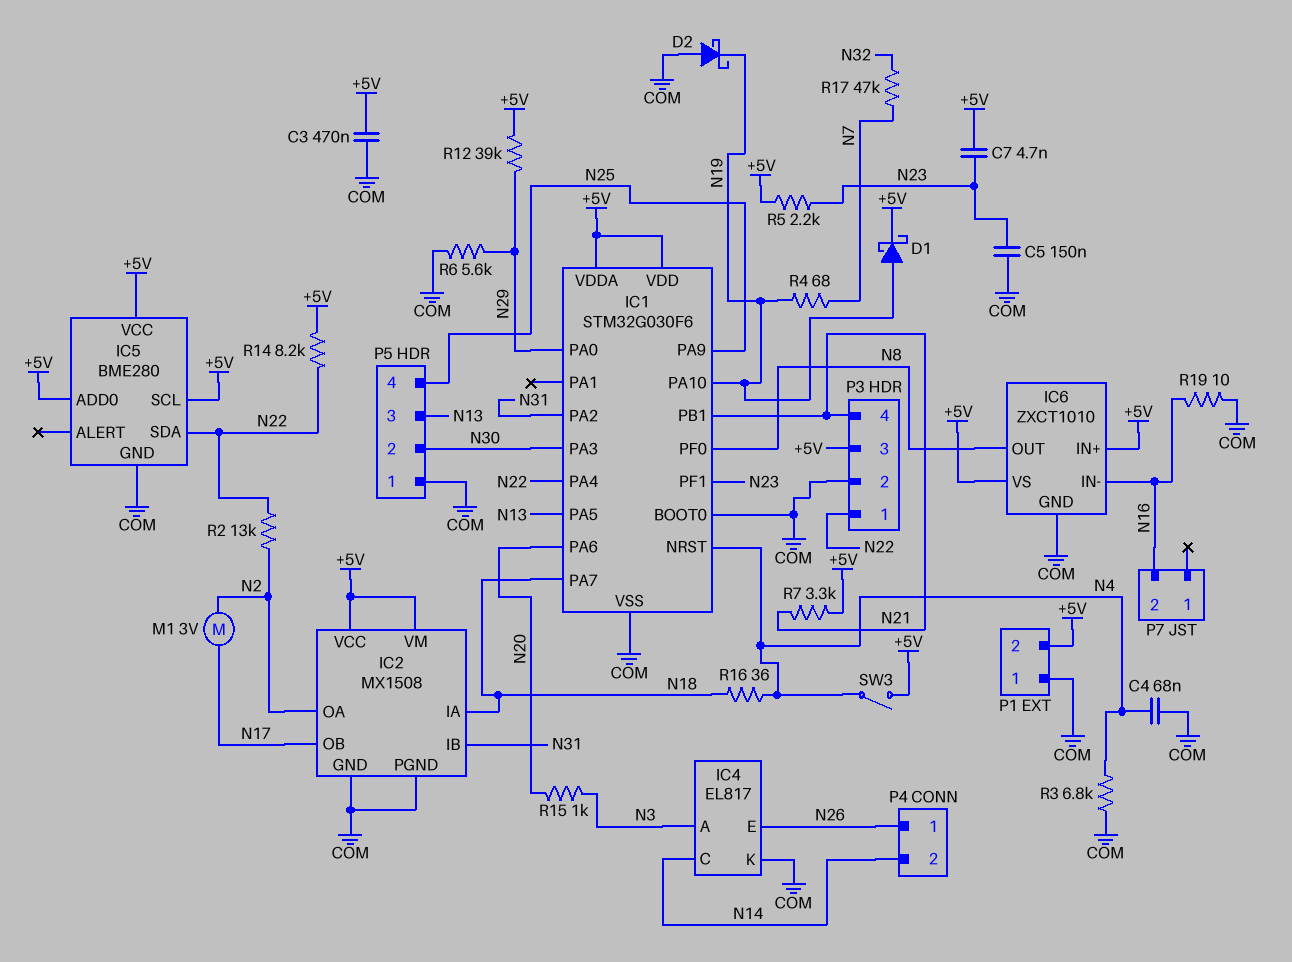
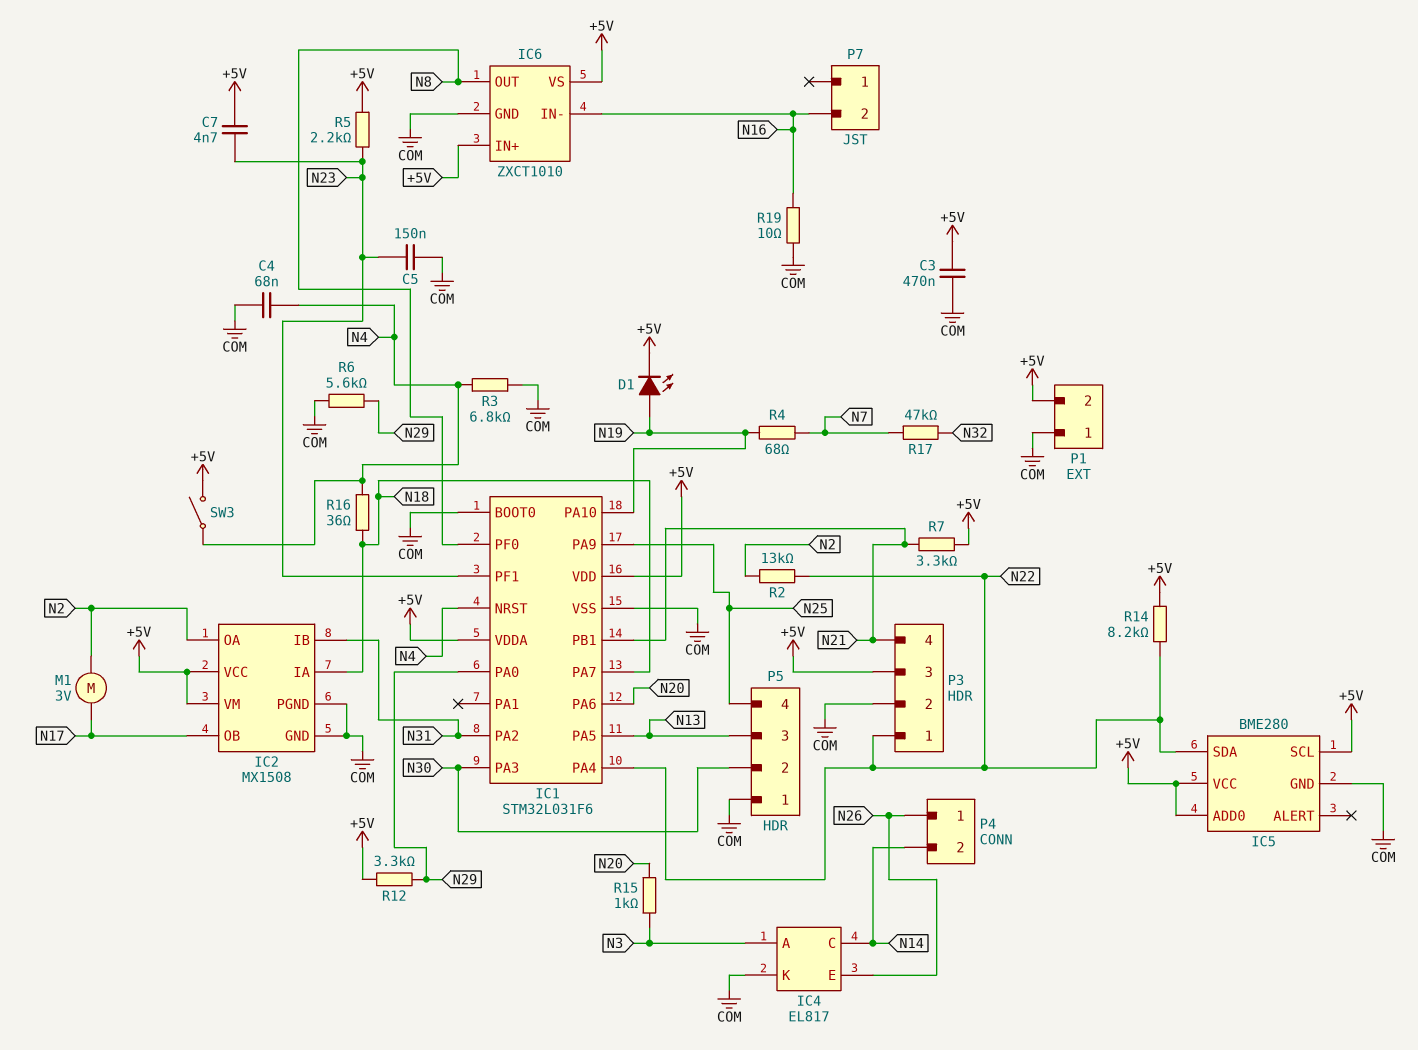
D1: schottky (A N19, K +5V) -> LED (A N19, K +5V)
D2: schottky (A COM, K N19) -> none
IC1: STM32G030F6 -> STM32L031F6
R12: 39k (+5V, N29) -> 3.3k (+5V, N29)

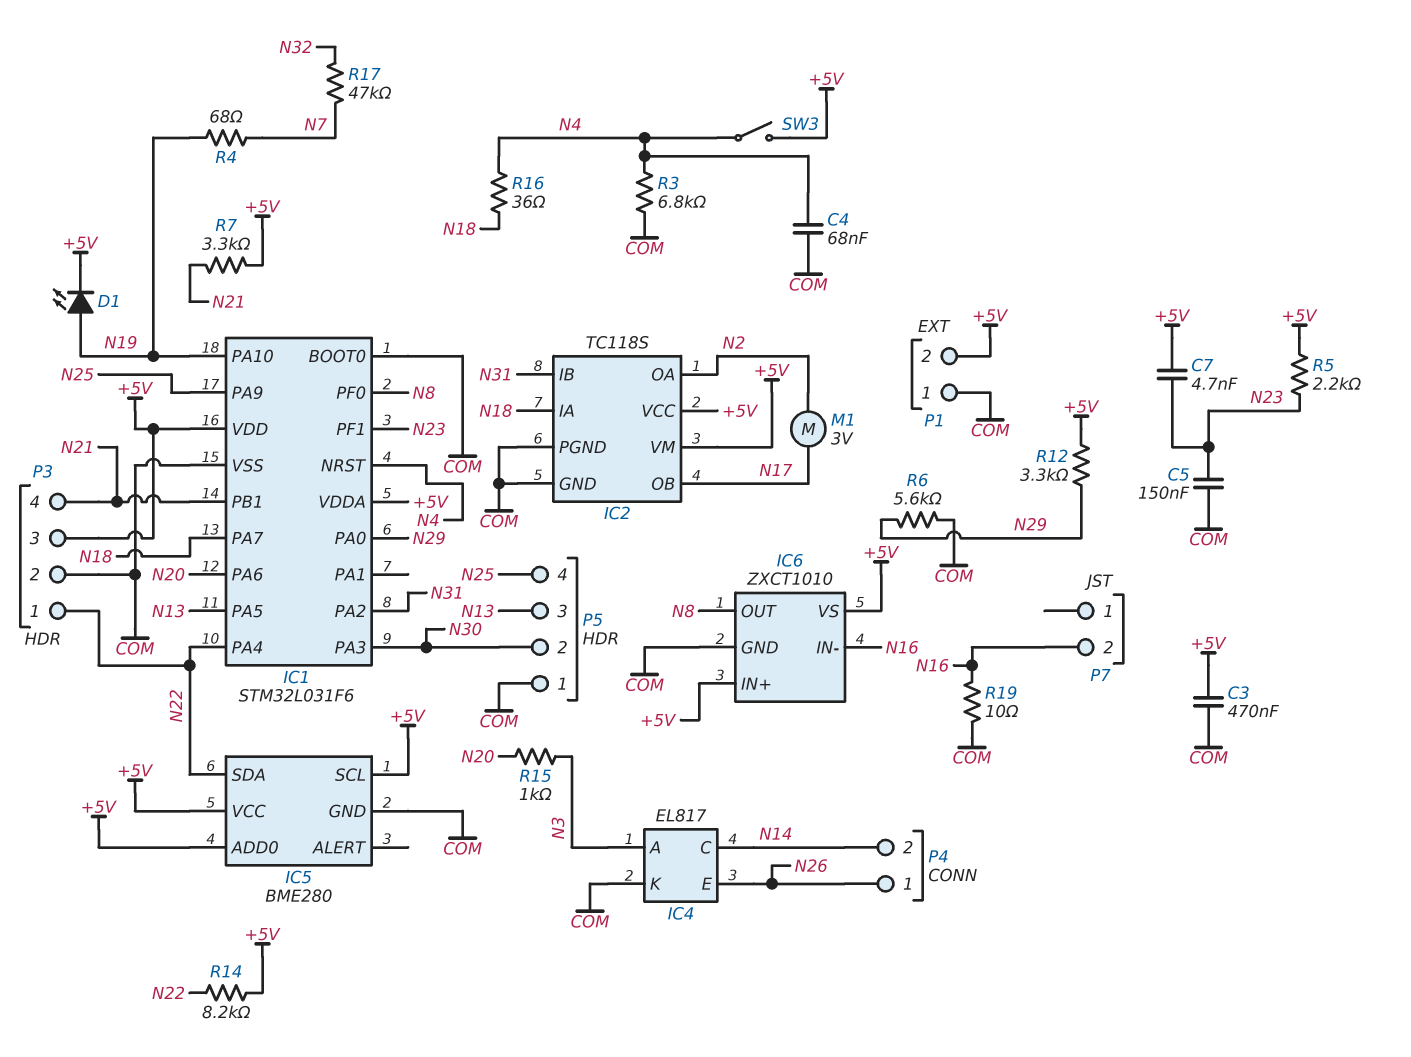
IC2: MX1508 -> TC118S
R2: 13k (N2, N22) -> none

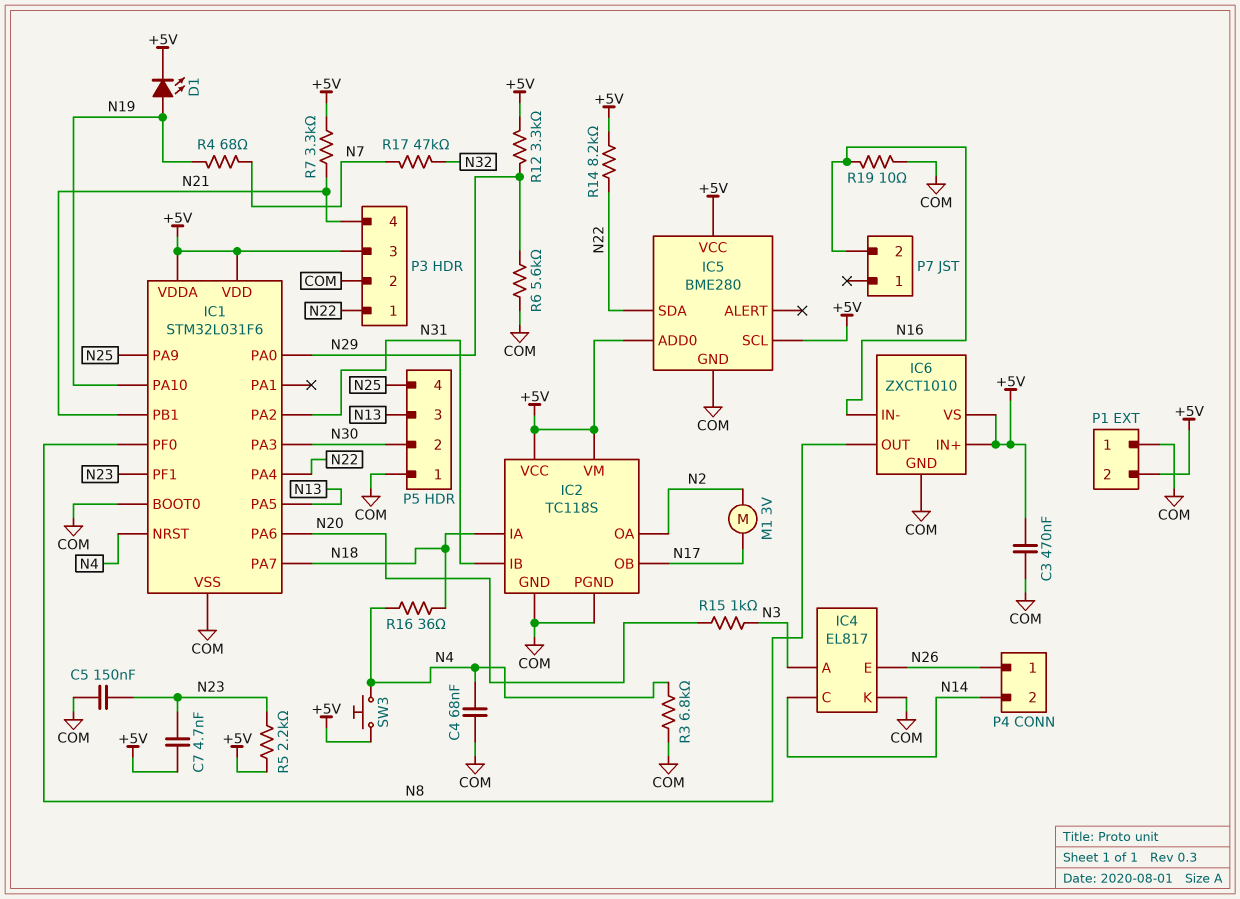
SW3: switch (+5V, N4) -> button (+5V, N4)

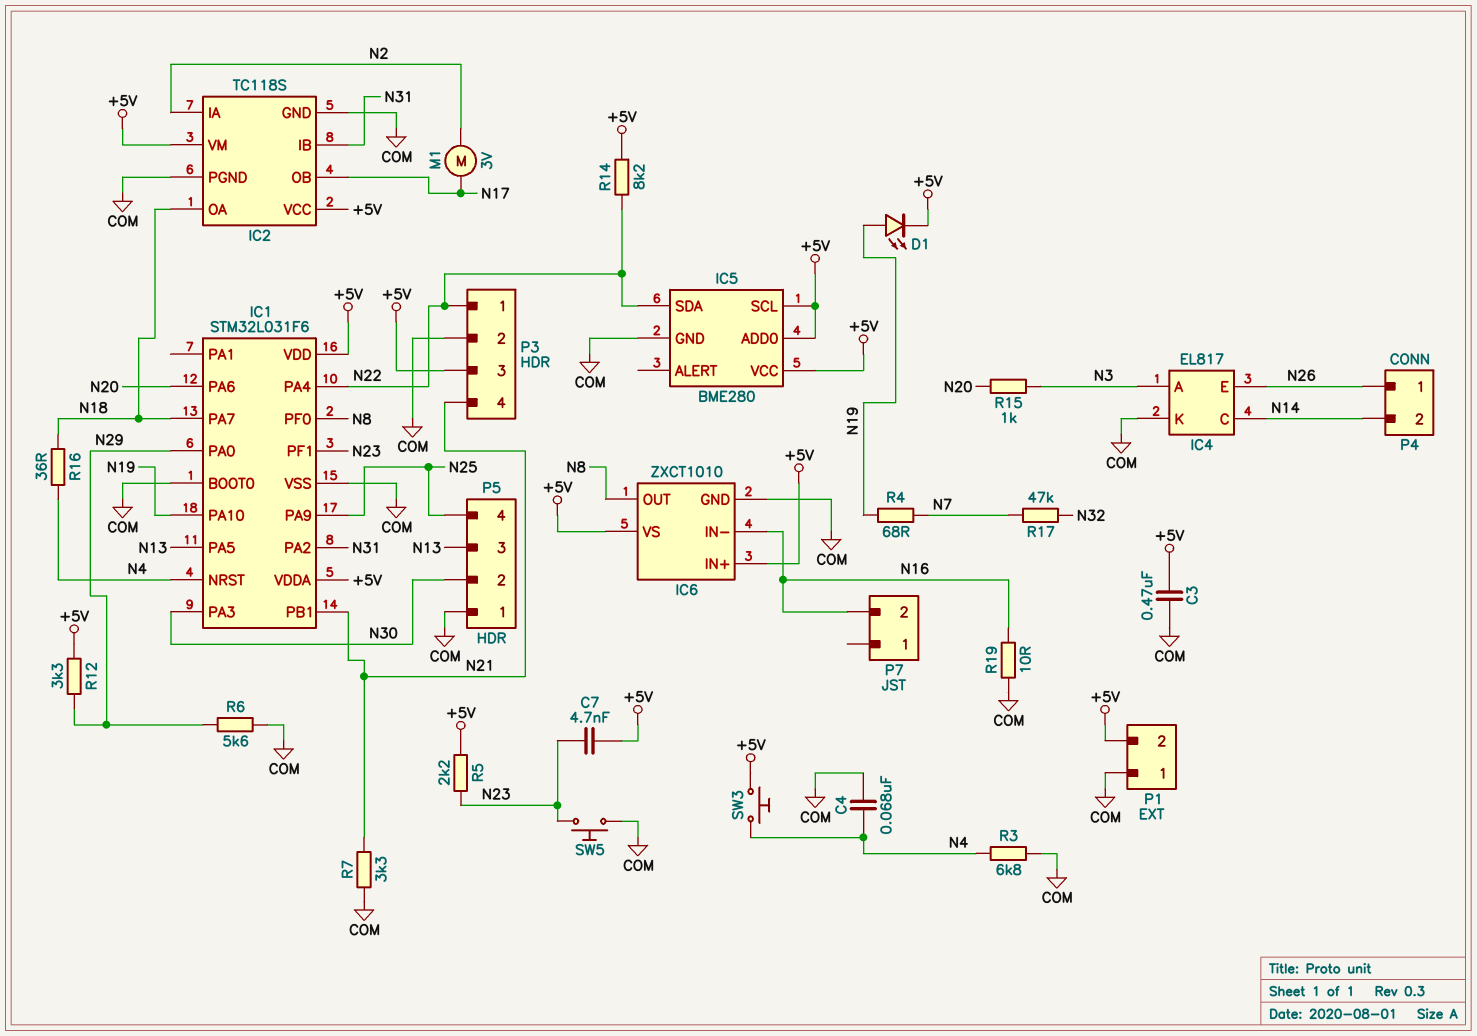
C5: 150nF (COM, N23) -> none
IC2 pin IA: N18 -> N2
IC2 pin OA: N2 -> N18
R7: 3.3k (+5V, N21) -> 3.3k (COM, N21)
SW5: none -> button (COM, N23)

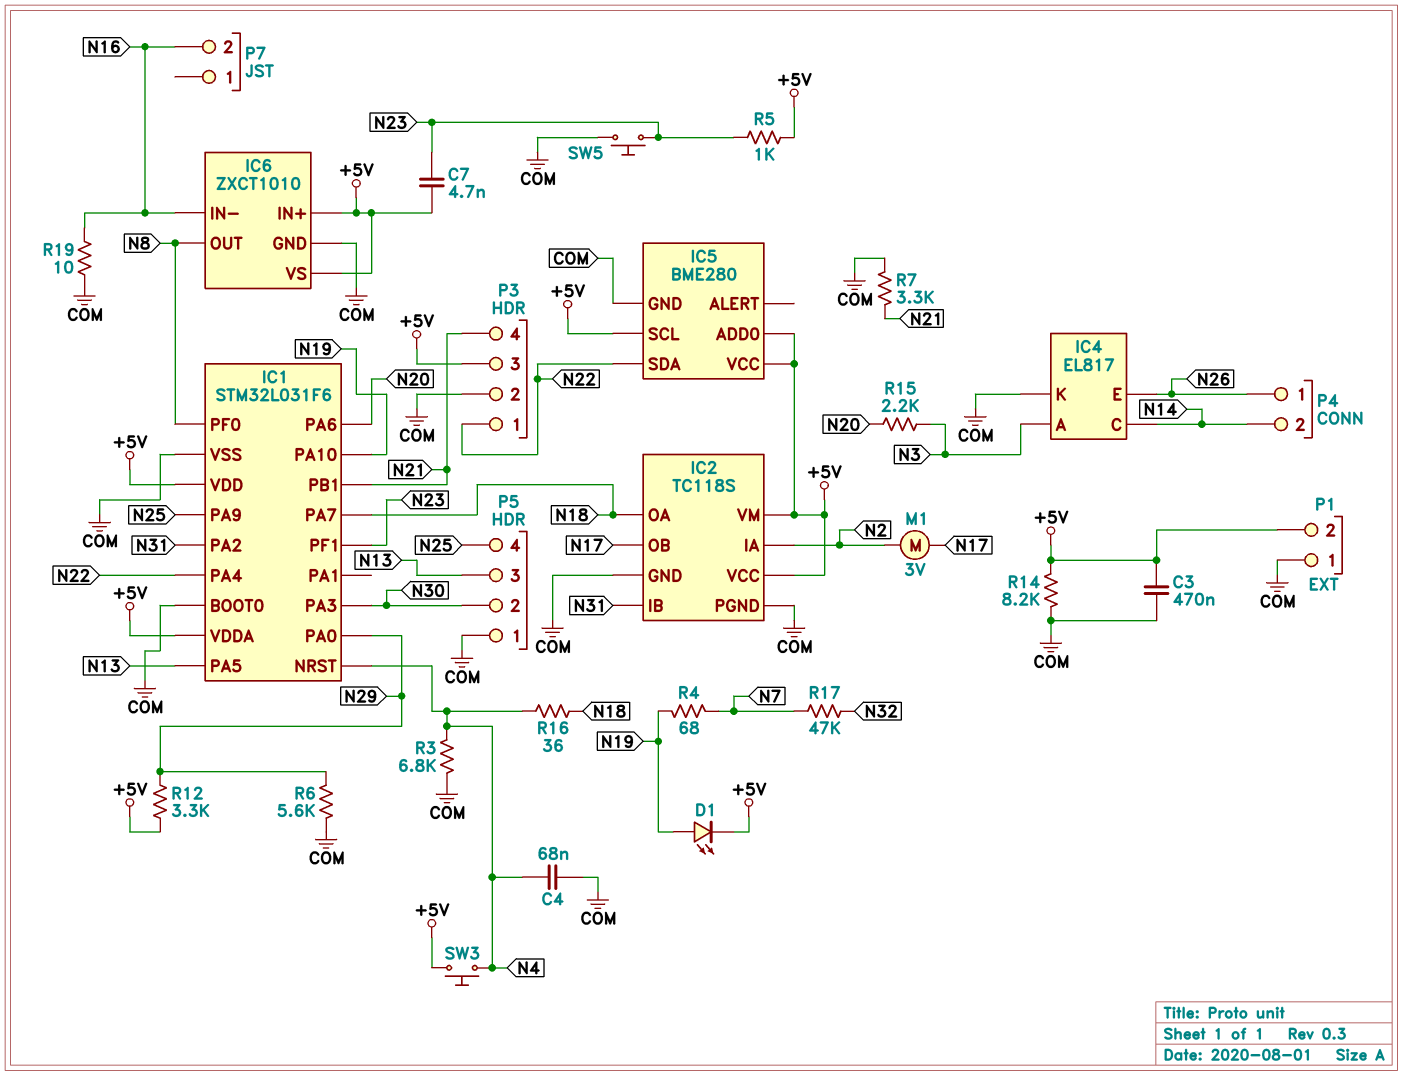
R5: 2.2k (+5V, N23) -> 1k (+5V, N23)
R14: 8.2k (+5V, N22) -> 8.2k (+5V, COM)
R15: 1k (N3, N20) -> 2.2k (N3, N20)

